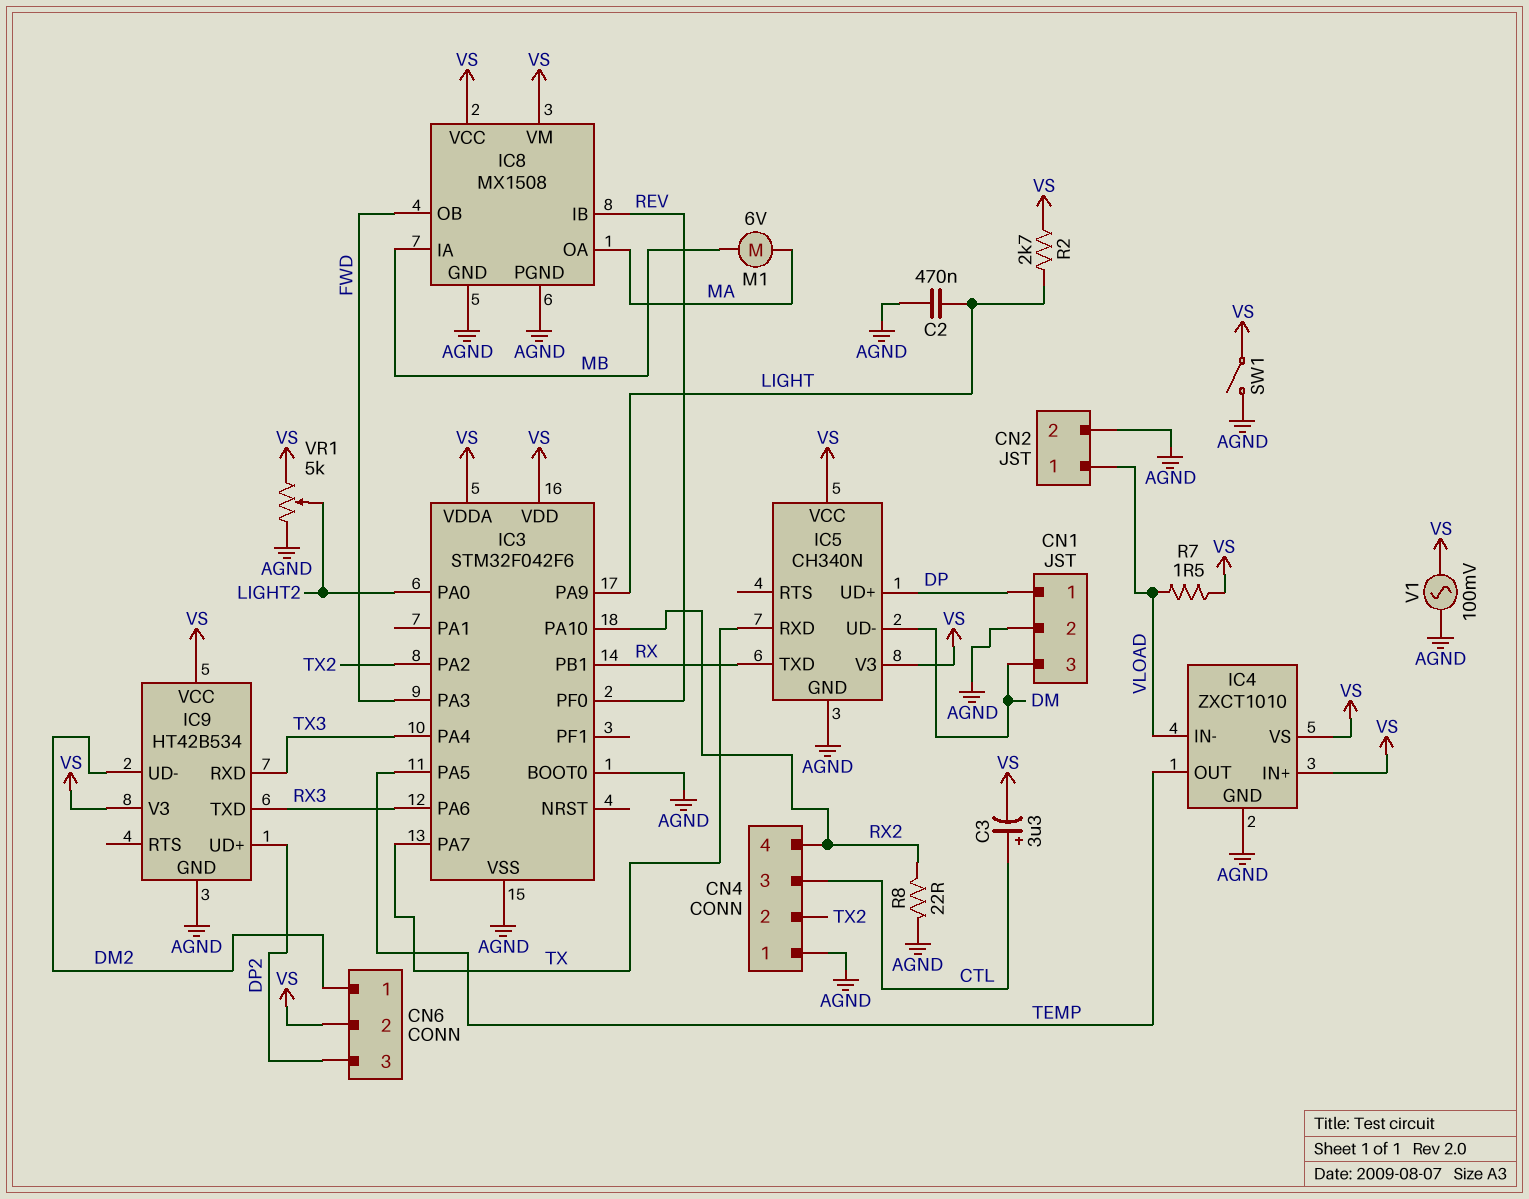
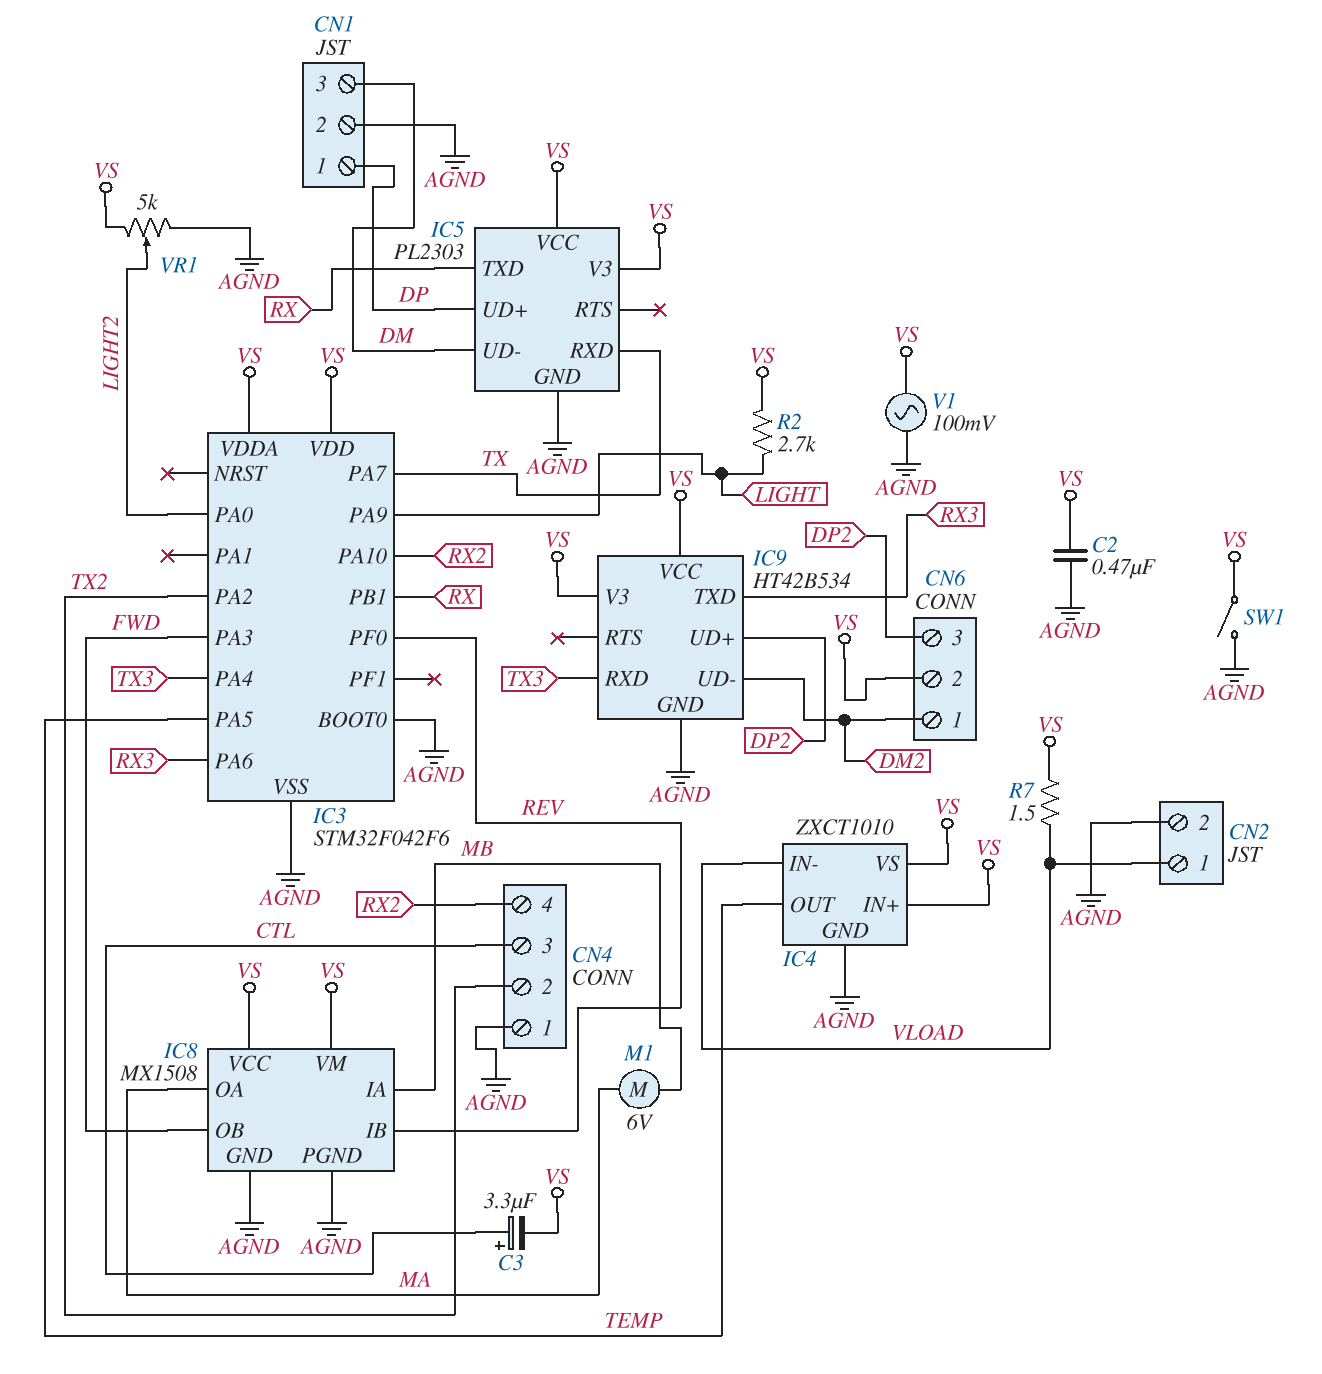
C2: 470nF (AGND, LIGHT) -> 470nF (AGND, VS)
IC5: CH340N -> PL2303
R8: 22 (AGND, RX2) -> none

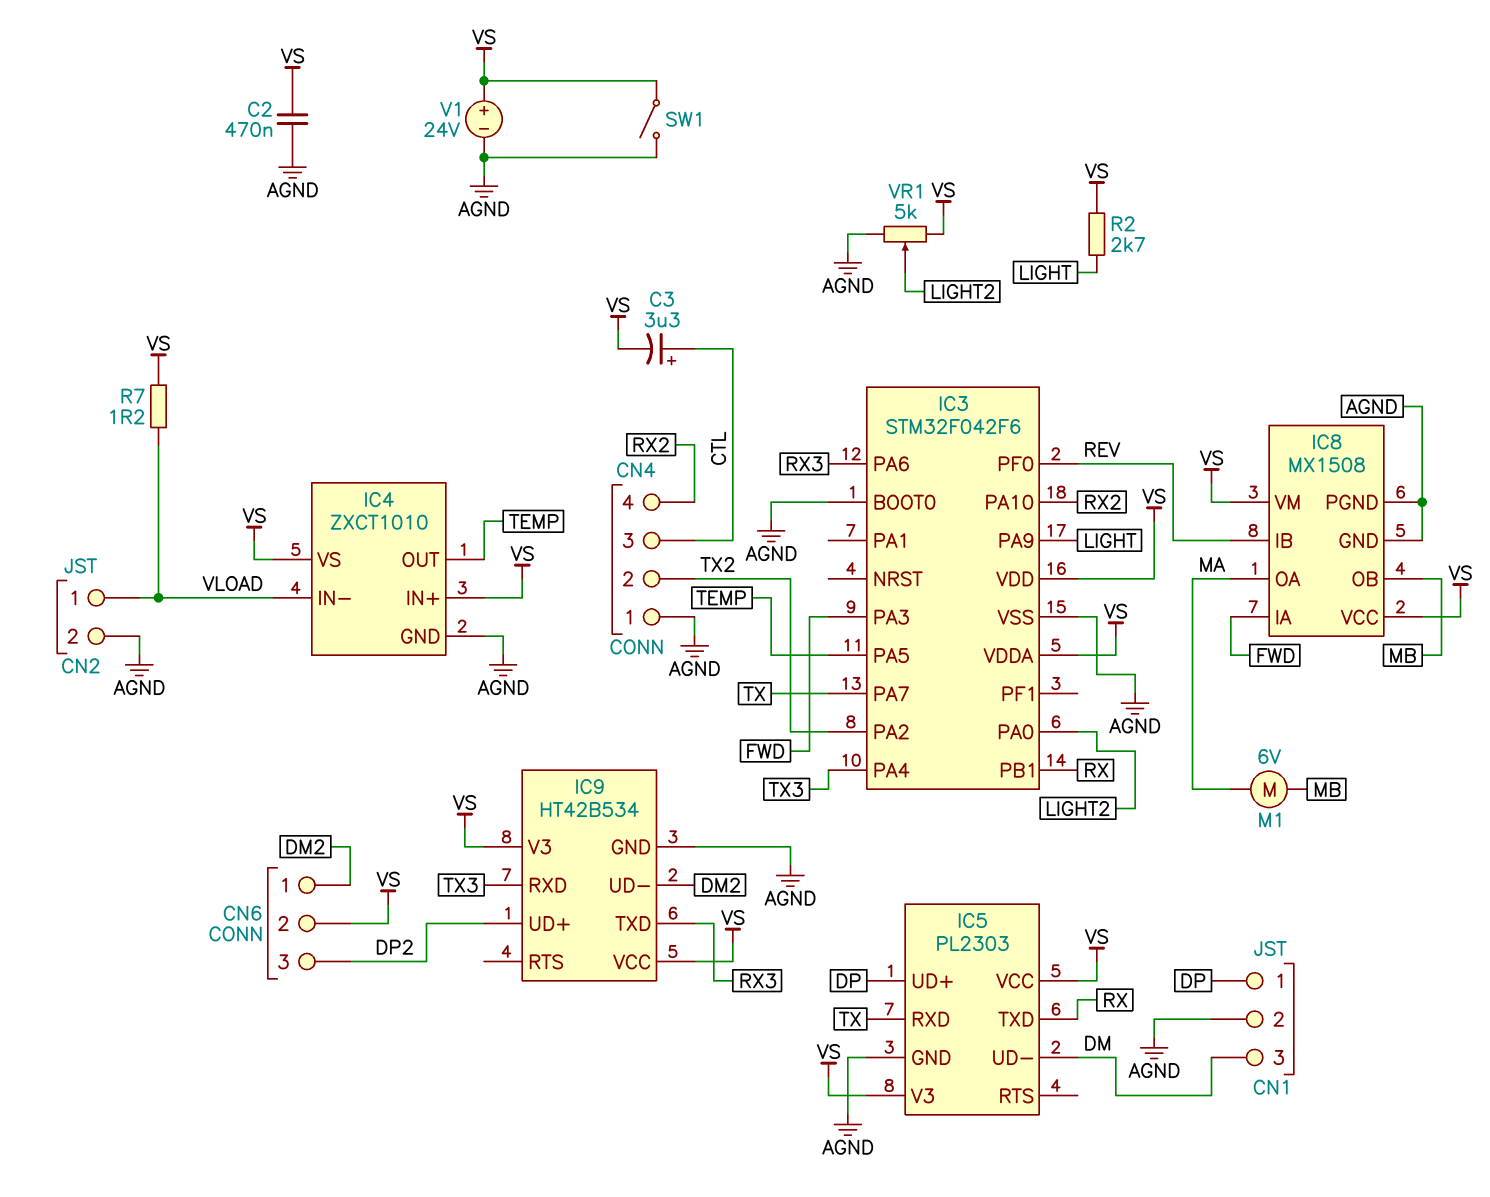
IC8 pin IA: MB -> FWD
IC8 pin OB: FWD -> MB
R7: 1.5 (VLOAD, VS) -> 1.2 (VLOAD, VS)
V1: AC 100mV (AGND, VS) -> 24V (plus VS, minus AGND)

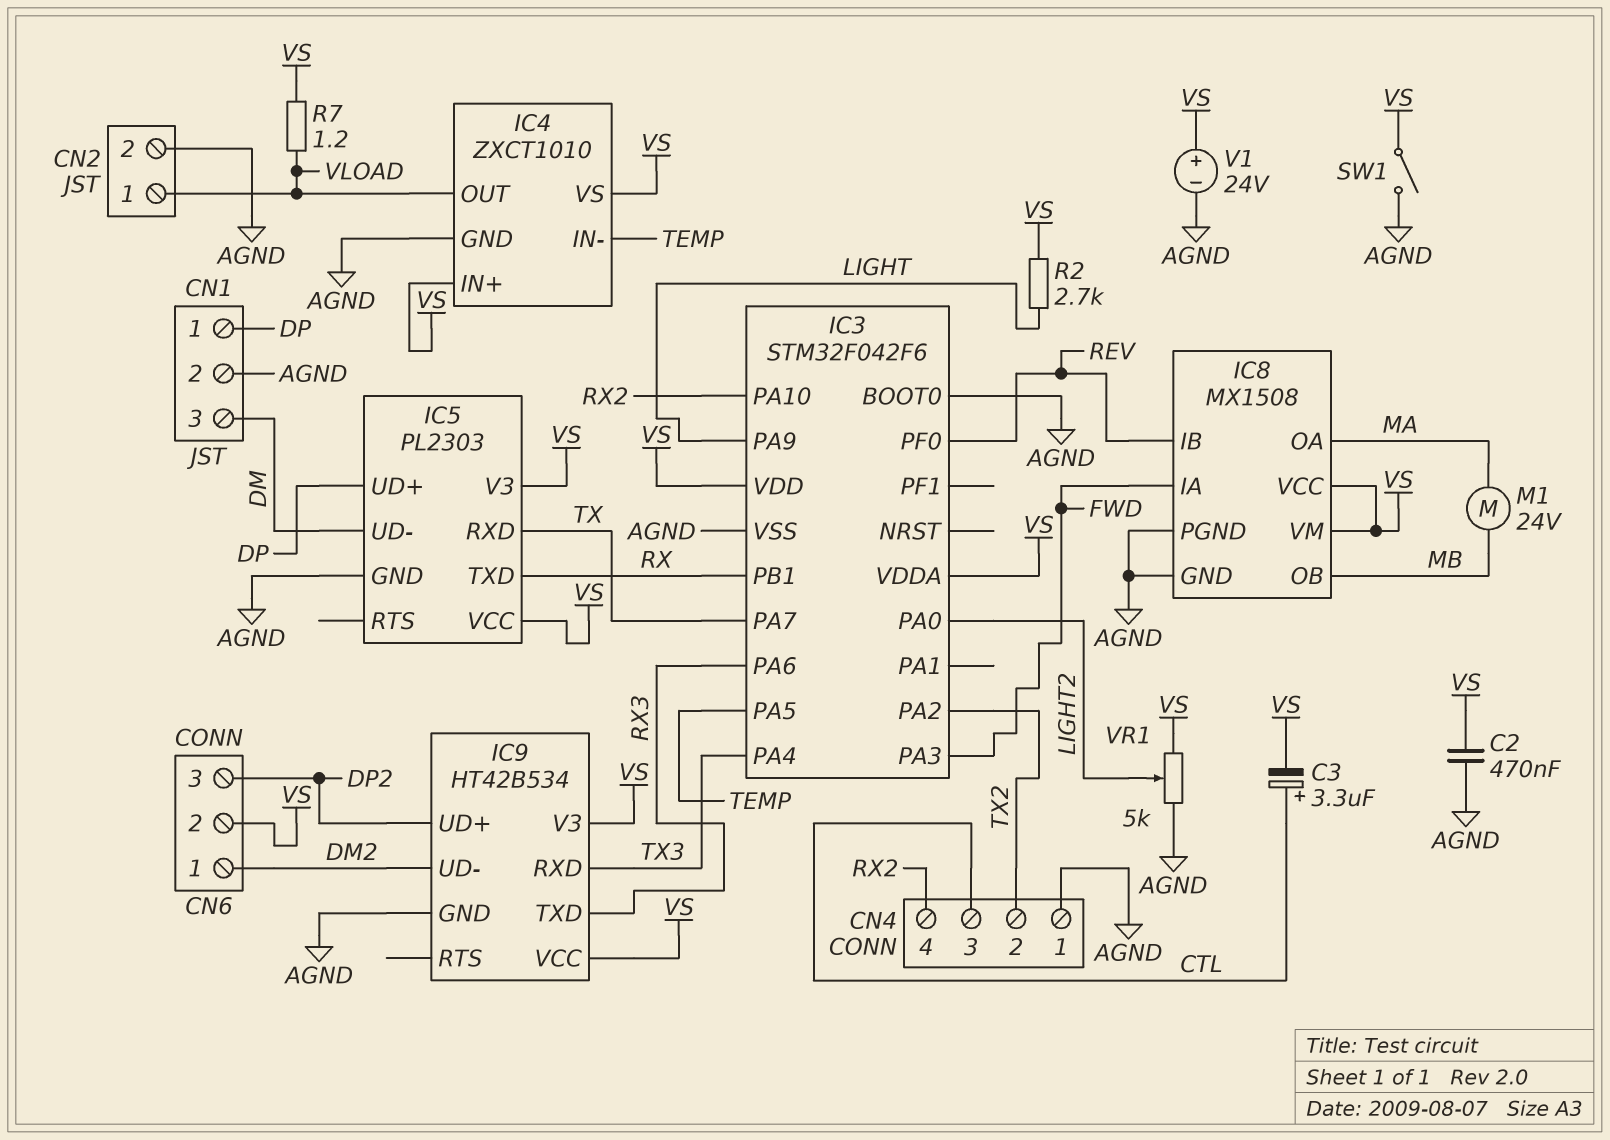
IC4 pin IN-: VLOAD -> TEMP
IC4 pin OUT: TEMP -> VLOAD
M1: motor 6V (MA, MB) -> motor 24V (MA, MB)

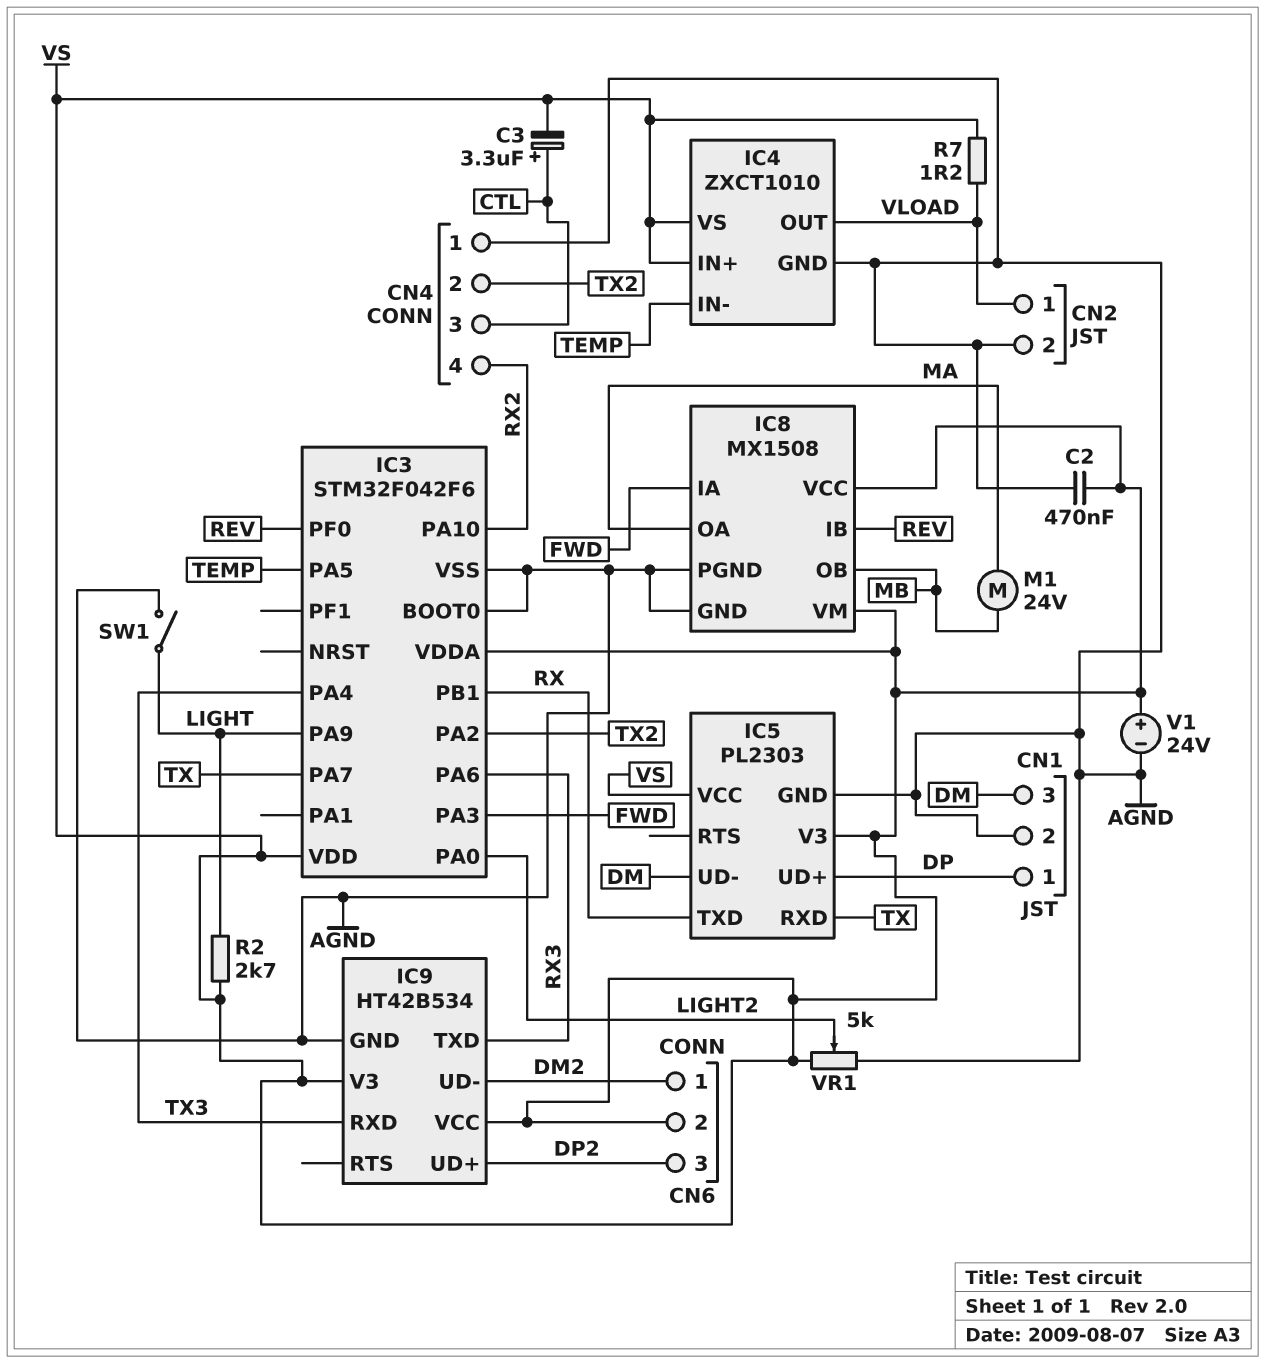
SW1: switch (AGND, VS) -> switch (AGND, LIGHT)

